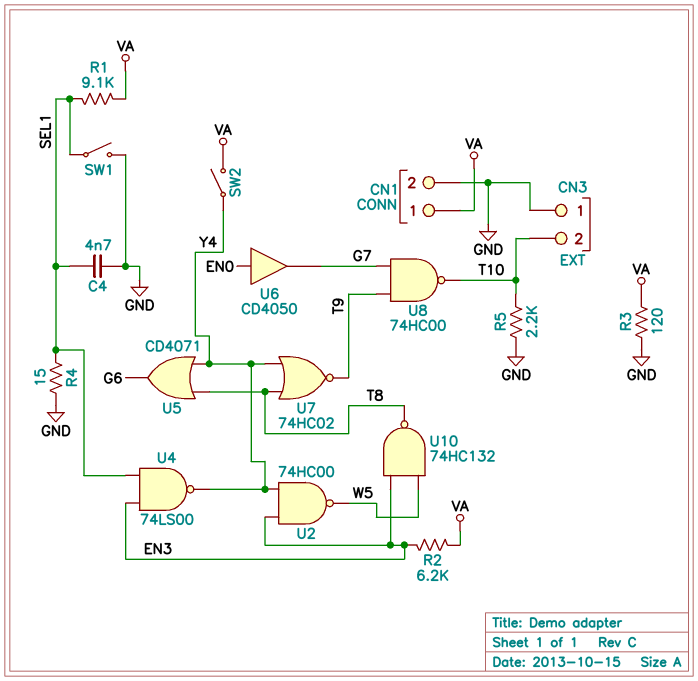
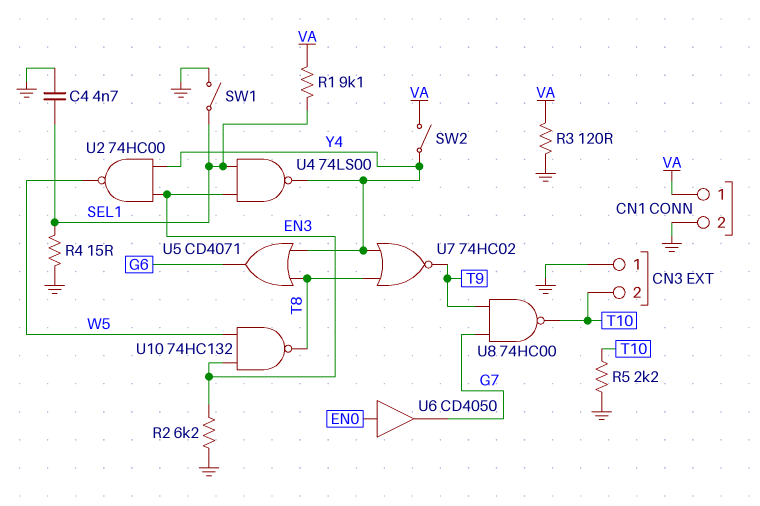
R2: 6.2k (EN3, VA) -> 6.2k (EN3, GND)

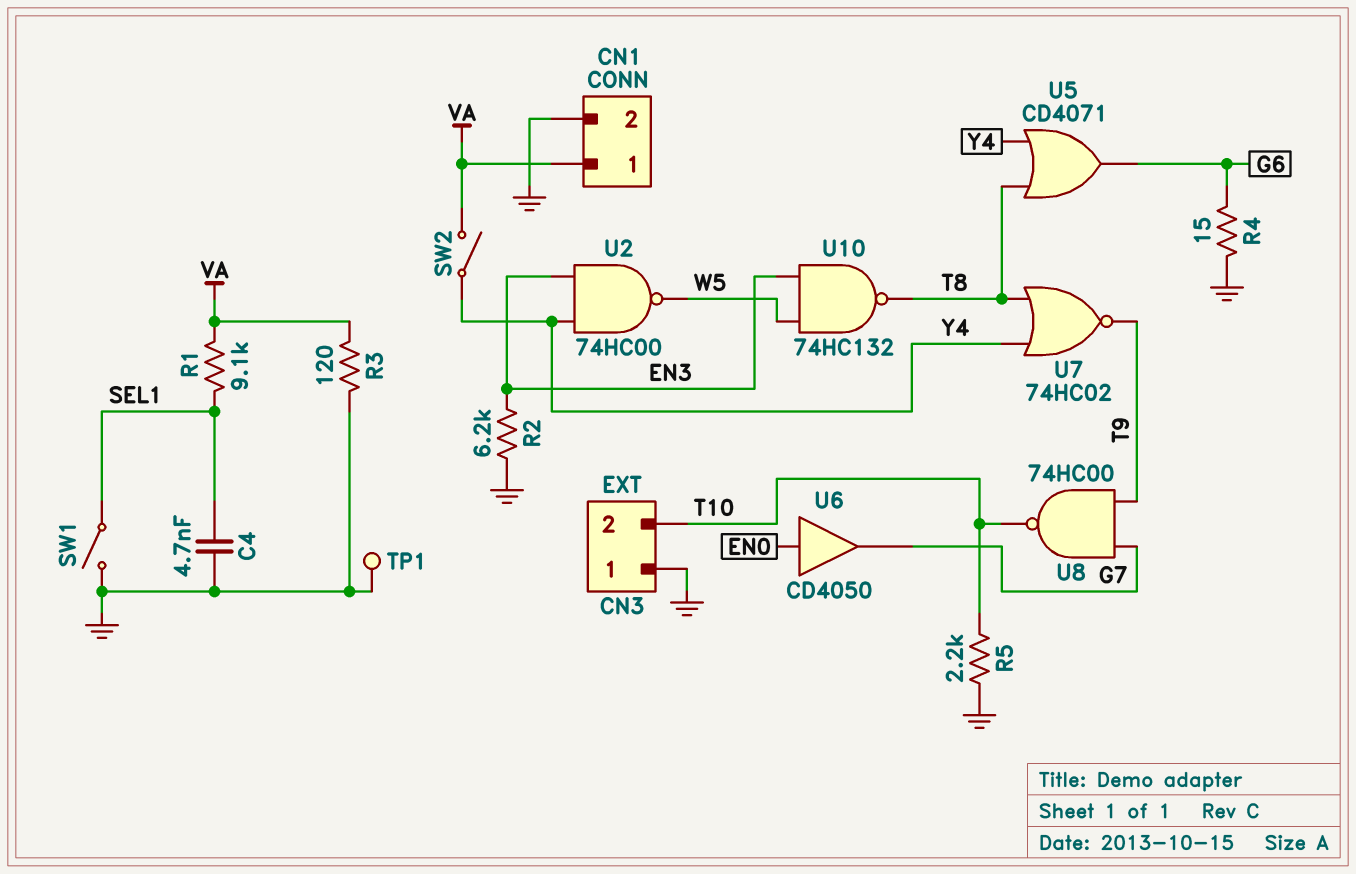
R4: 15 (GND, SEL1) -> 15 (G6, GND)
TP1: none -> test point (GND)
U4: NAND 74LS00 (in EN3, in SEL1, out Y4) -> none

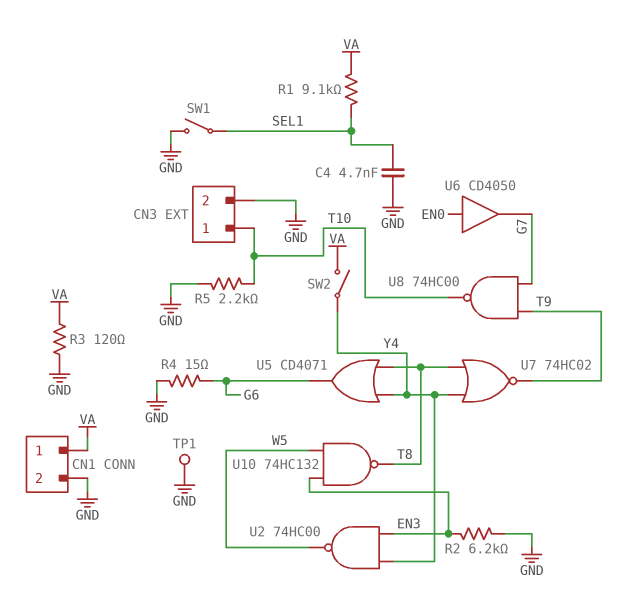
CN3 pin 1: GND -> T10
CN3 pin 2: T10 -> GND

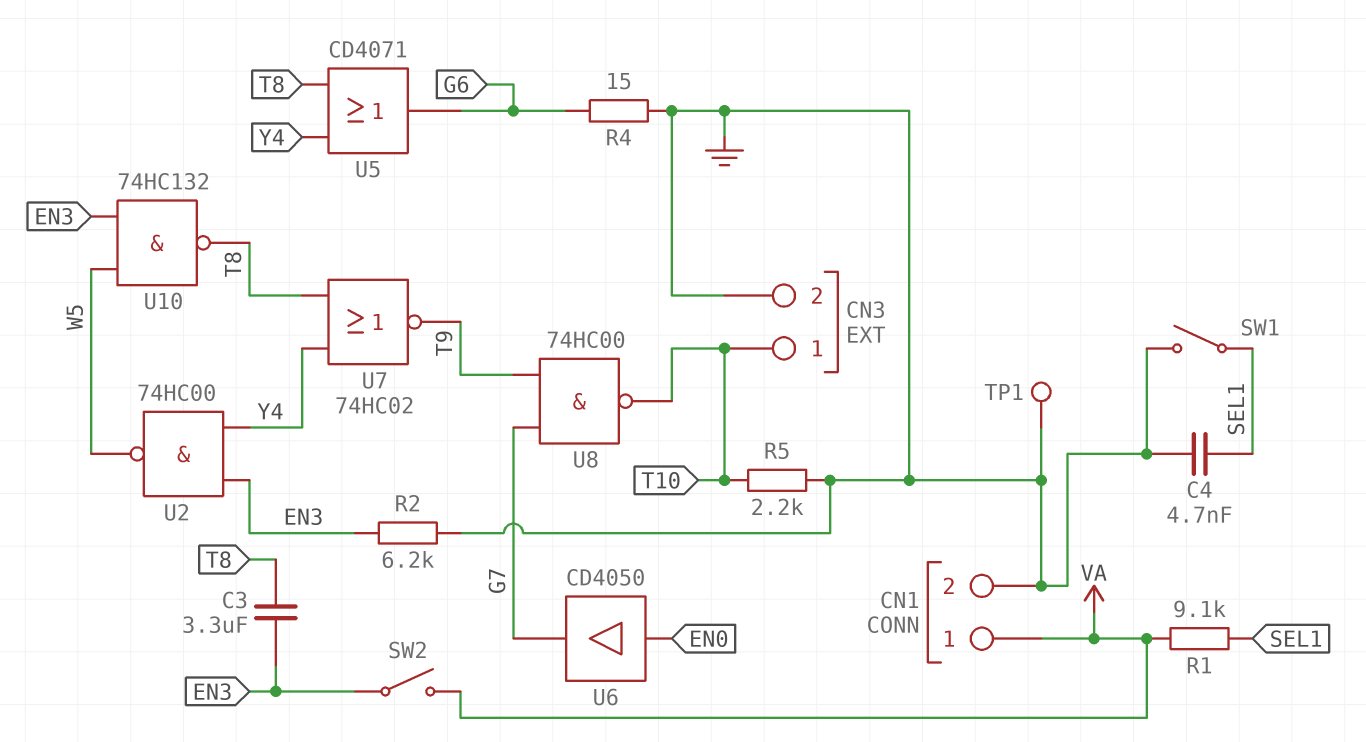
C3: none -> 3.3uF (EN3, T8)
R3: 120 (GND, VA) -> none
SW2: switch (VA, Y4) -> switch (EN3, VA)

